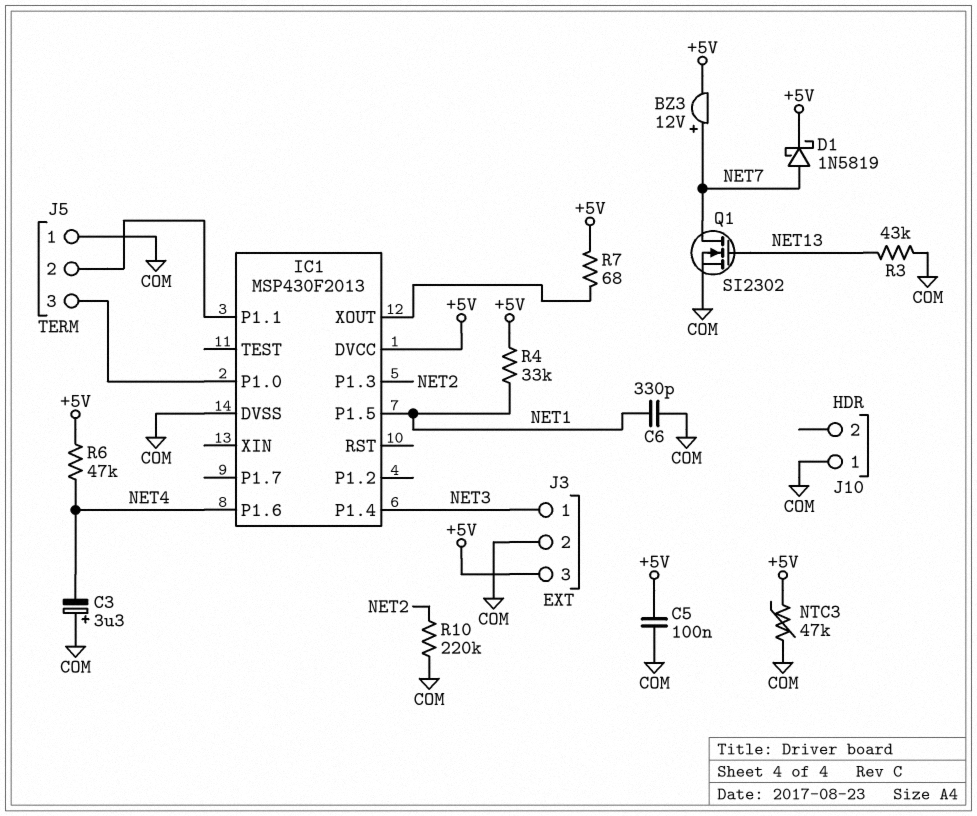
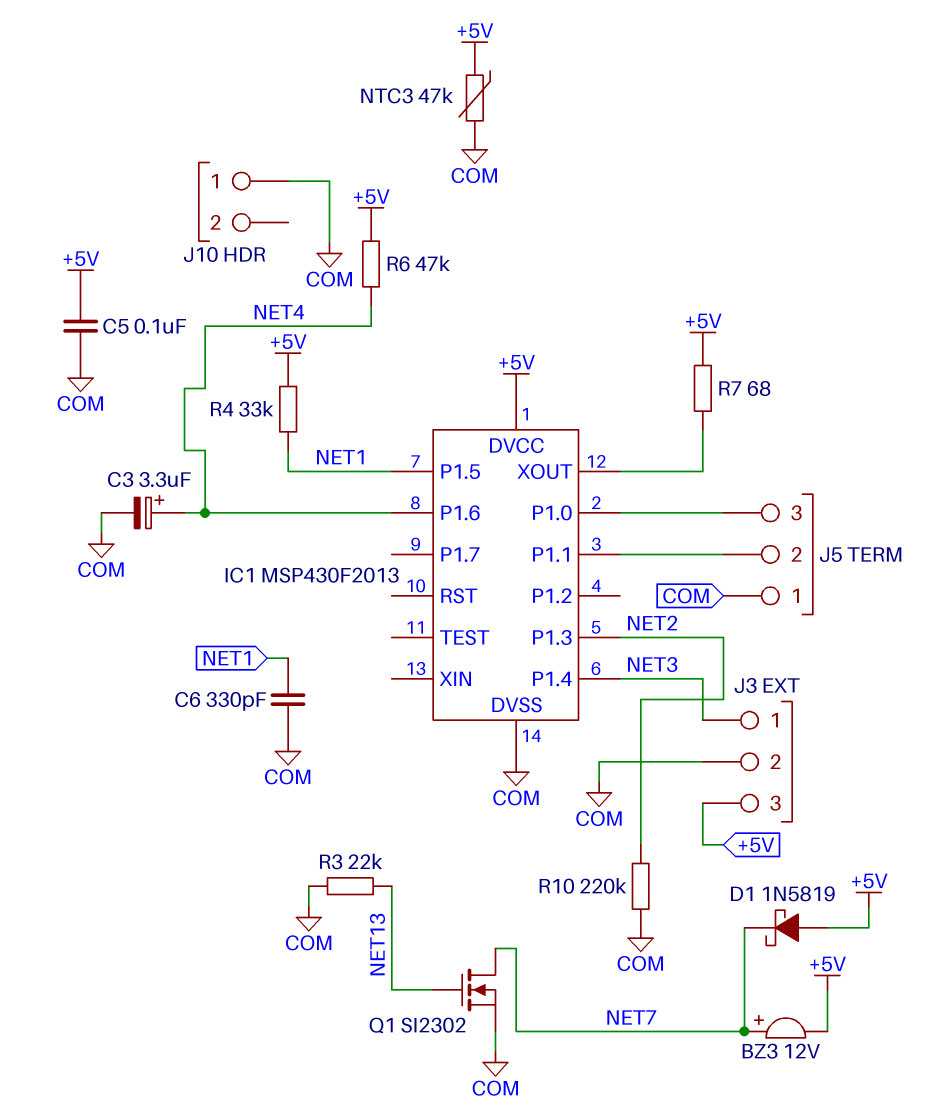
C3: 3.3uF (plus COM, minus NET4) -> 3.3uF (plus NET4, minus COM)
D1: schottky 1N5819 (A NET7, K +5V) -> schottky 1N5819 (A +5V, K NET7)
R3: 43k (COM, NET13) -> 22k (COM, NET13)

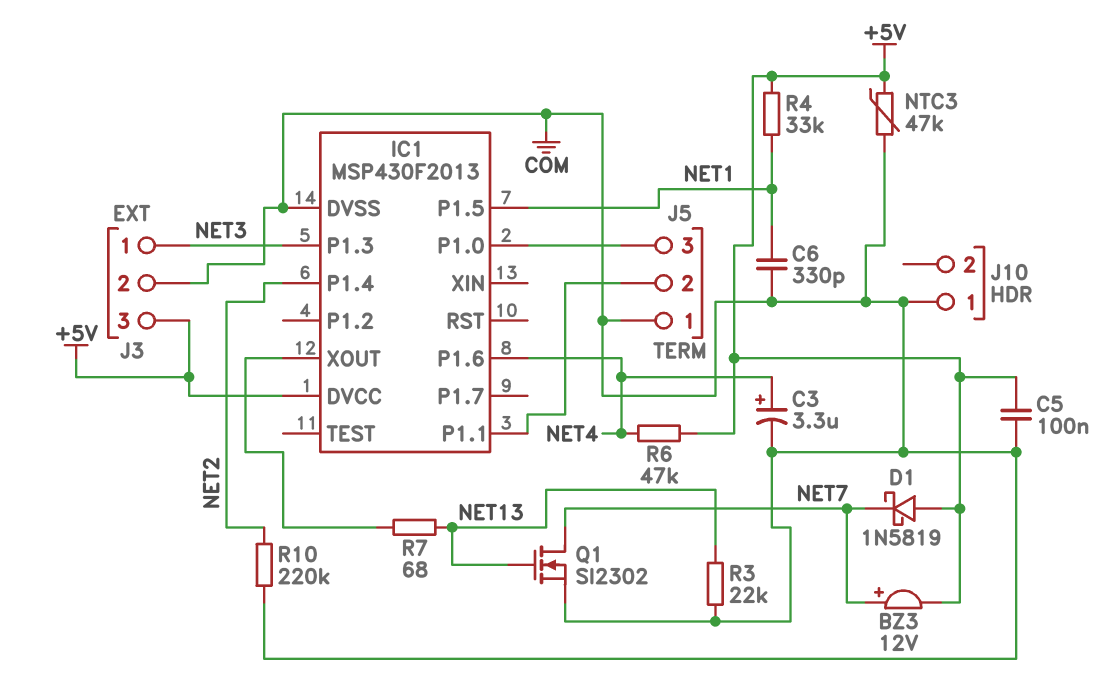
IC1 pin P1.3: NET2 -> NET3
IC1 pin P1.4: NET3 -> NET2
R7: 68 (+5V, IC1/XOUT) -> 68 (IC1/XOUT, NET13)

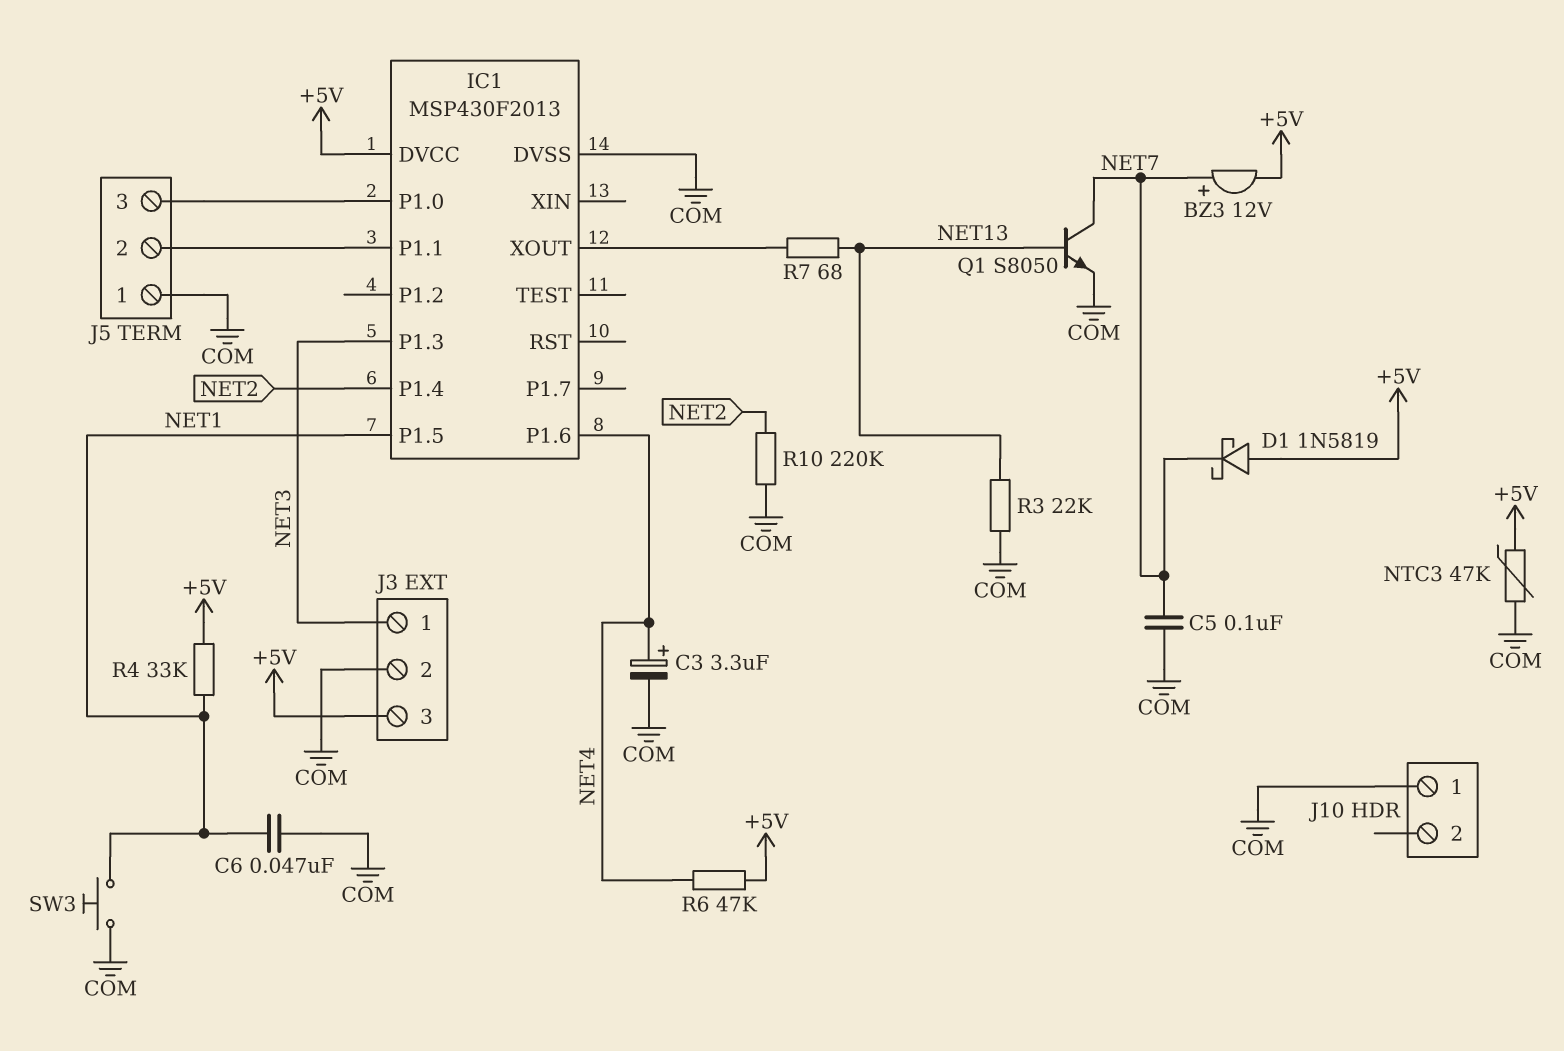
C5: 100nF (+5V, COM) -> 100nF (COM, NET7)
C6: 330pF (COM, NET1) -> 47nF (COM, NET1)
Q1: NMOS SI2302 (G NET13, D NET7, S COM) -> NPN S8050 (B NET13, C NET7, E COM)
SW3: none -> button (COM, NET1)

